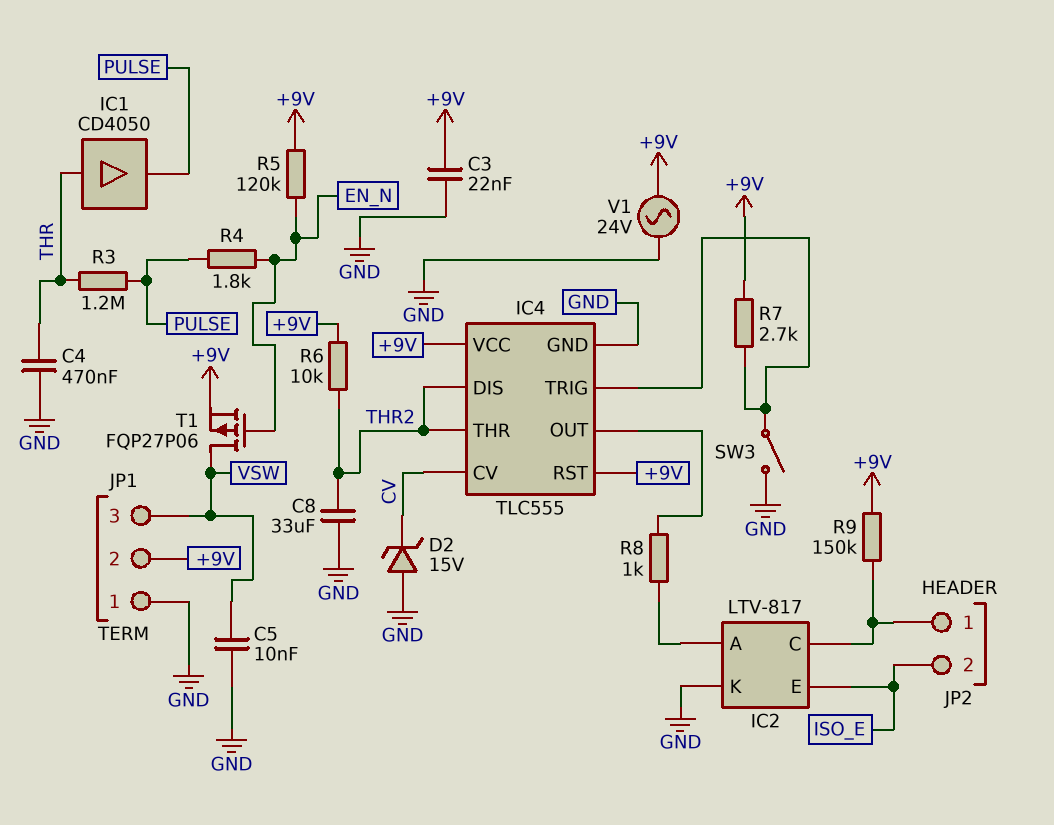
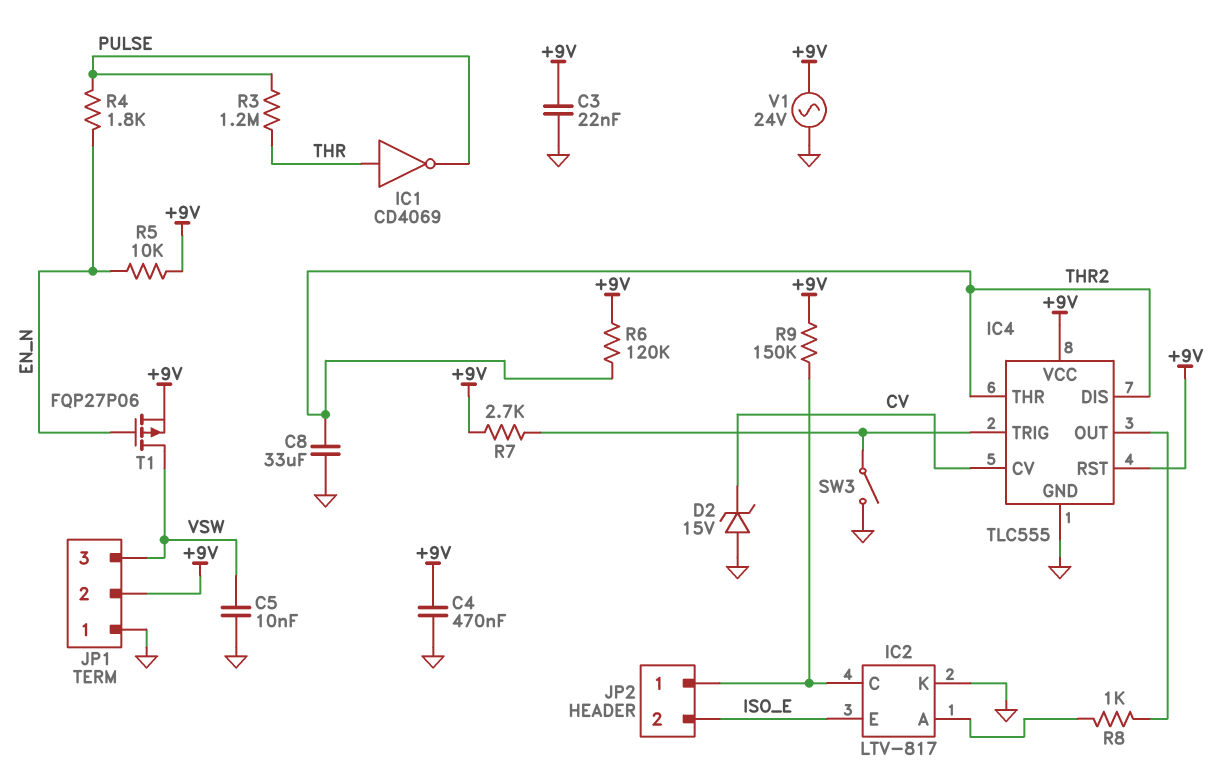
C4: 470nF (GND, THR) -> 470nF (+9V, GND)
IC1: buffer CD4050 (in THR, out PULSE) -> NOT CD4069 (in THR, out PULSE)
R5: 120k (+9V, EN_N) -> 10k (+9V, EN_N)
R6: 10k (+9V, THR2) -> 120k (+9V, THR2)

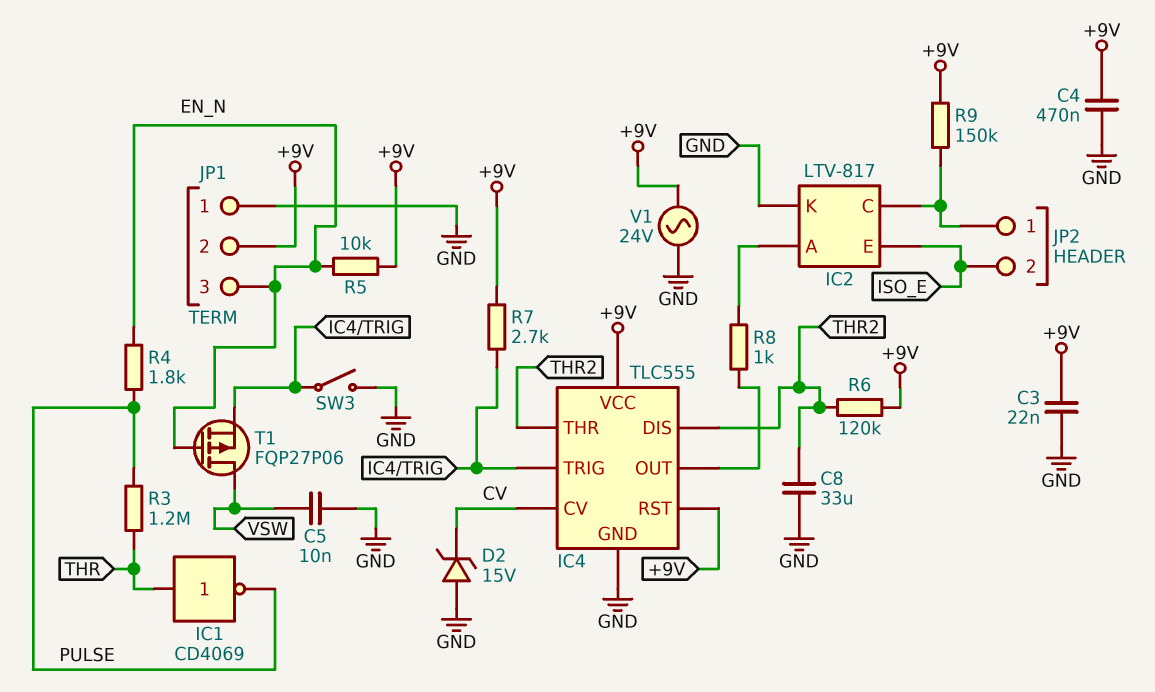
JP1 pin 3: VSW -> EN_N
T1: PMOS FQP27P06 (G EN_N, D VSW, S +9V) -> PMOS FQP27P06 (G EN_N, D VSW, S IC4/TRIG)

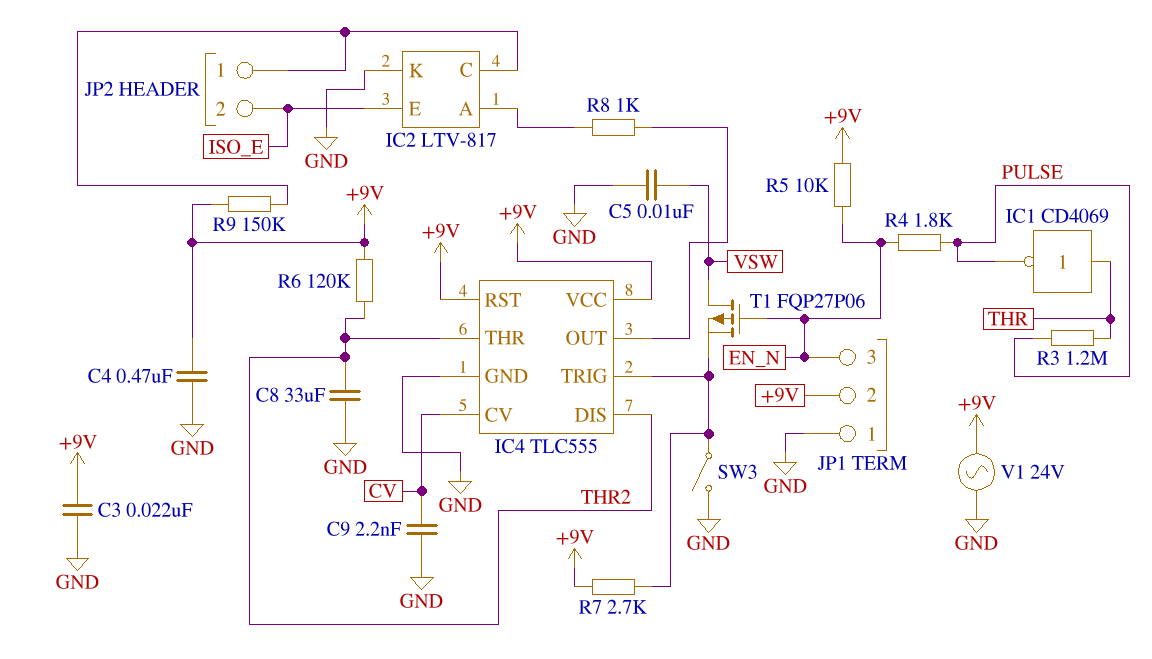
C9: none -> 2.2nF (CV, GND)
D2: zener 15V (A GND, K CV) -> none

